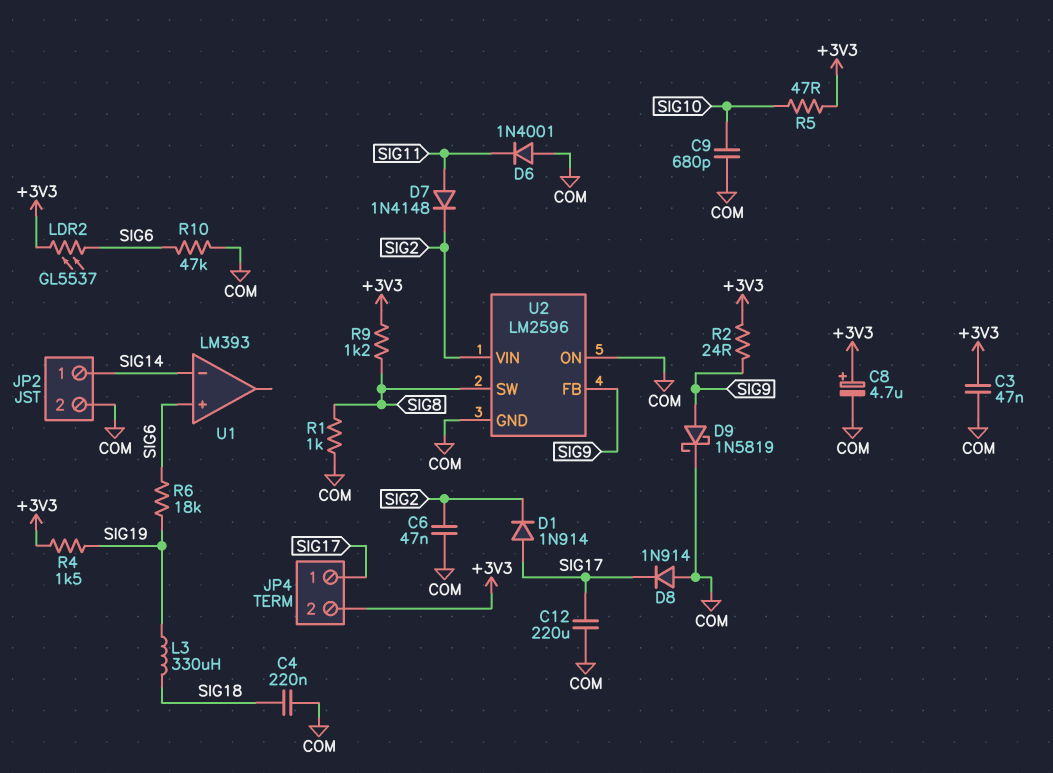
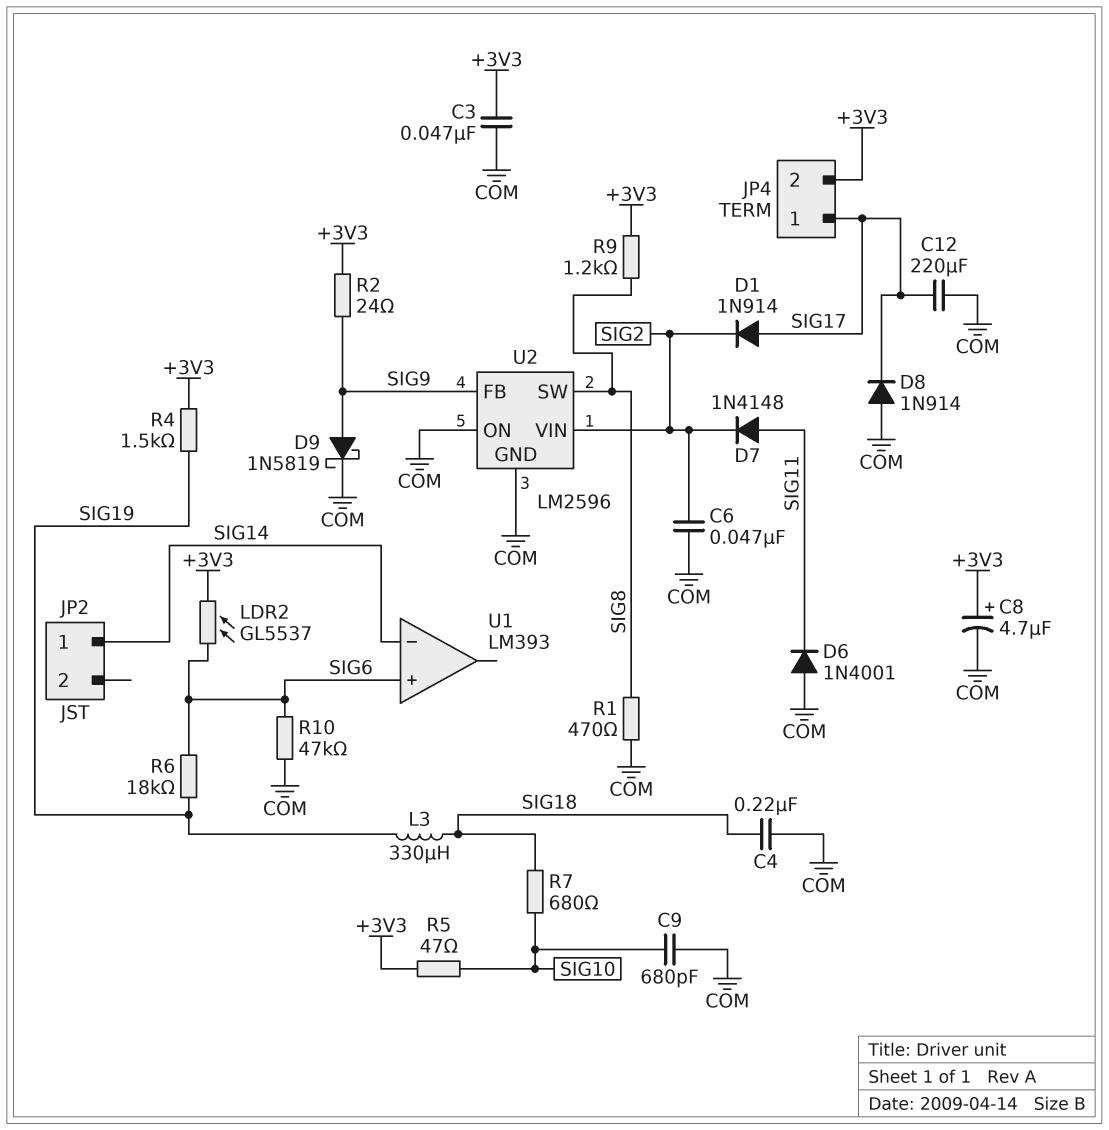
JP2 pin 2: COM -> none
R1: 1k (COM, SIG8) -> 470 (COM, SIG8)
R7: none -> 680 (SIG10, SIG18)

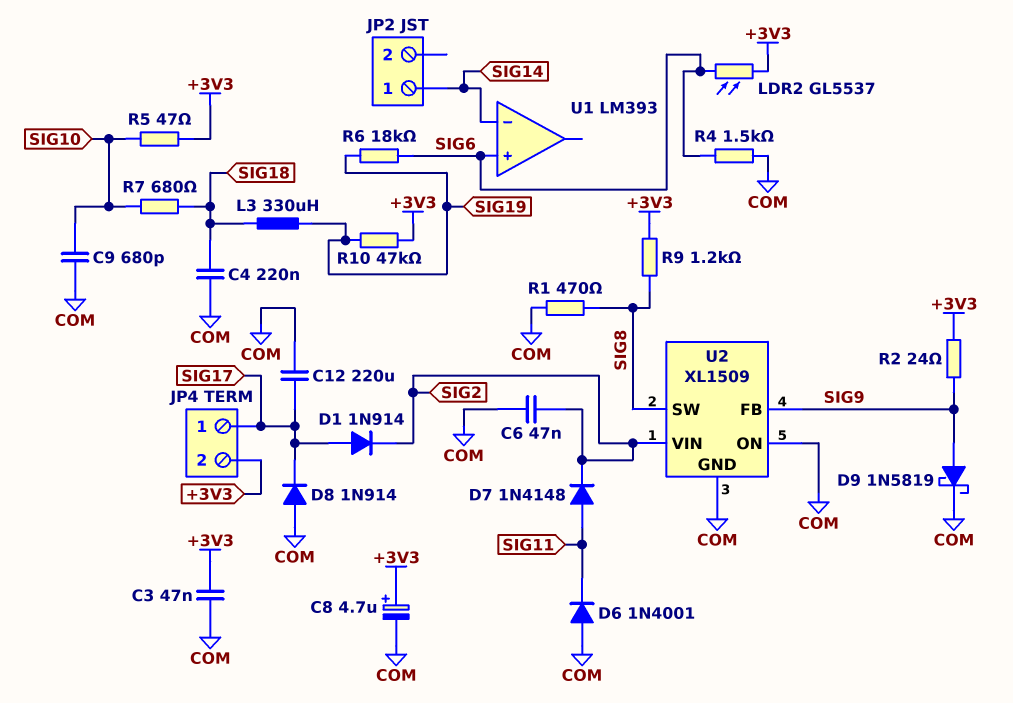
R4: 1.5k (+3V3, SIG19) -> 1.5k (COM, SIG6)
R10: 47k (COM, SIG6) -> 47k (+3V3, SIG19)
U2: LM2596 -> XL1509

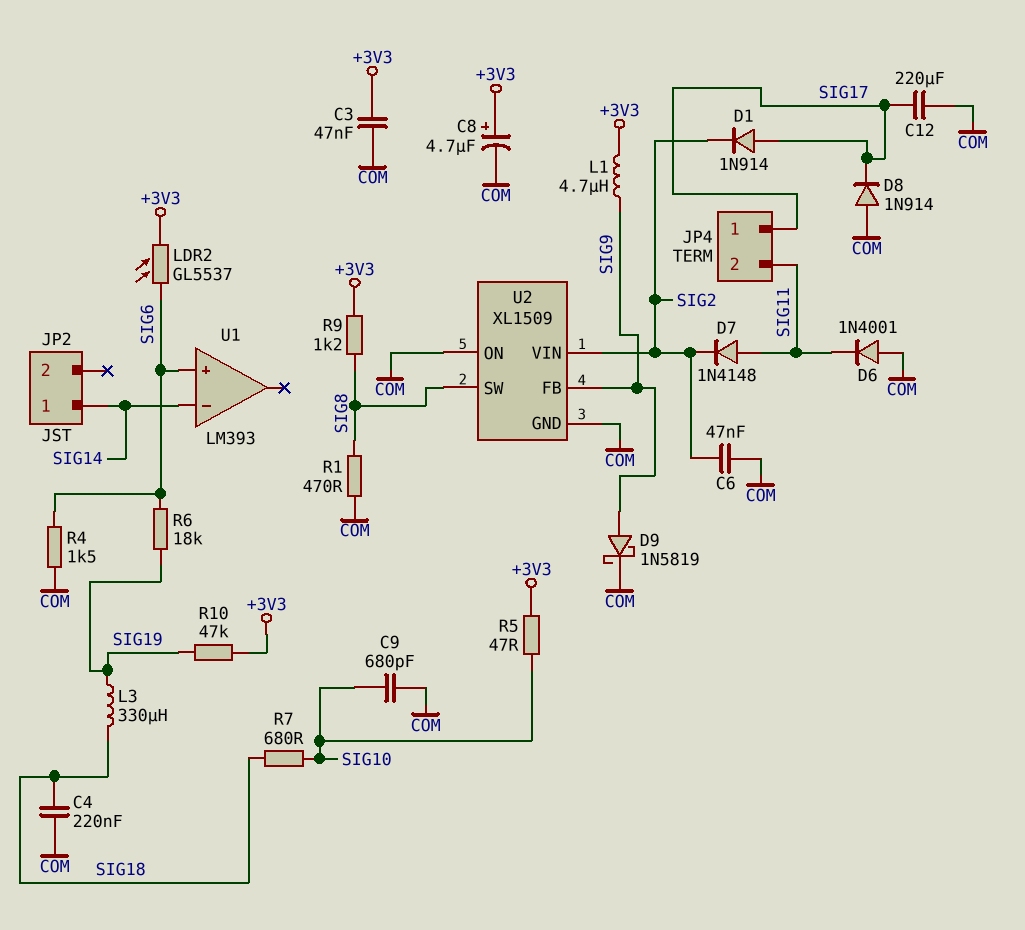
JP4 pin 2: +3V3 -> SIG11
L1: none -> 4.7uH (+3V3, SIG9)
R2: 24 (+3V3, SIG9) -> none

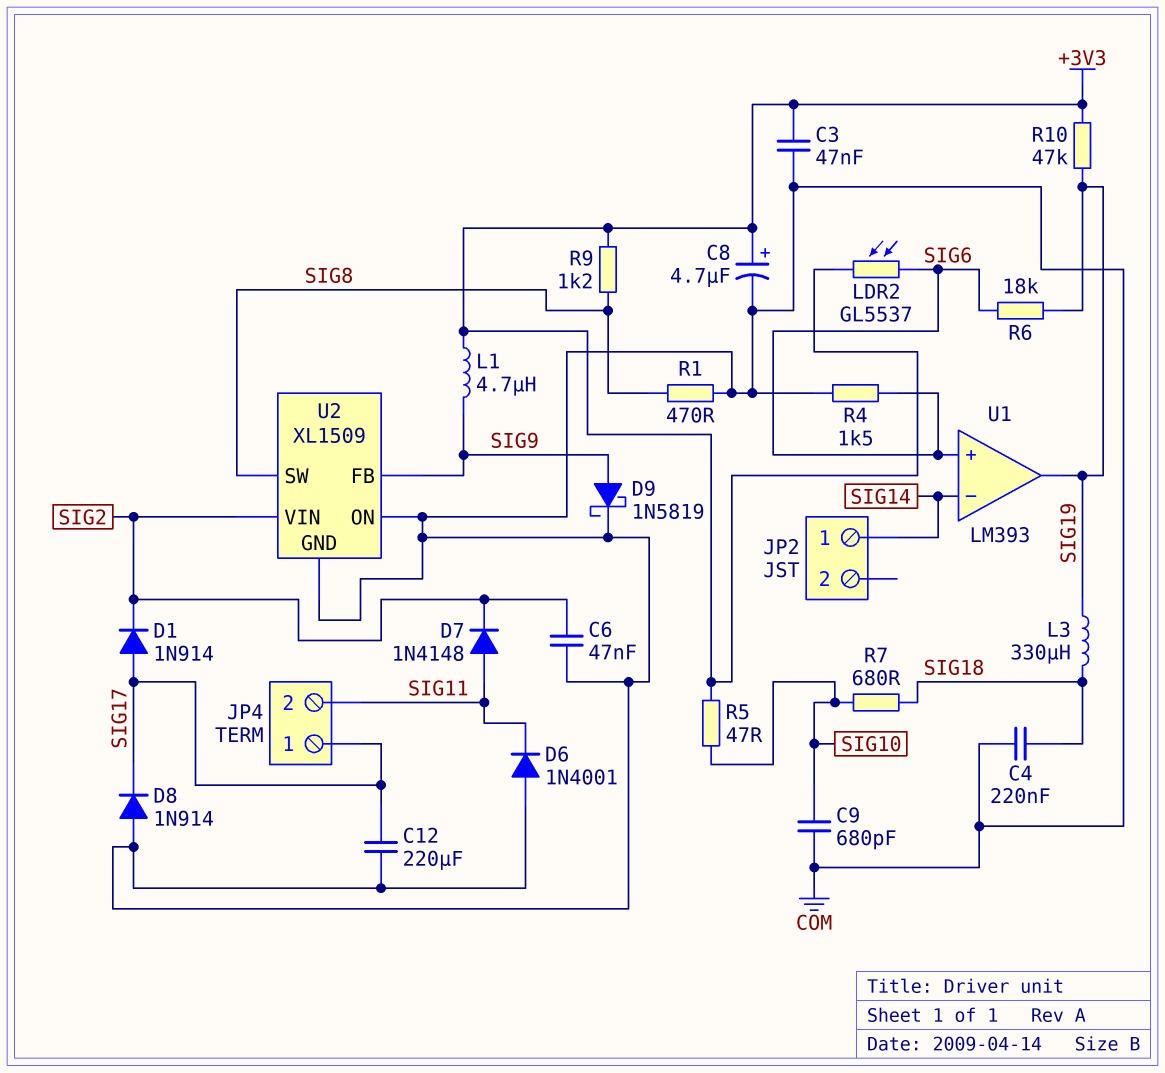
U1 pin out: none -> SIG19

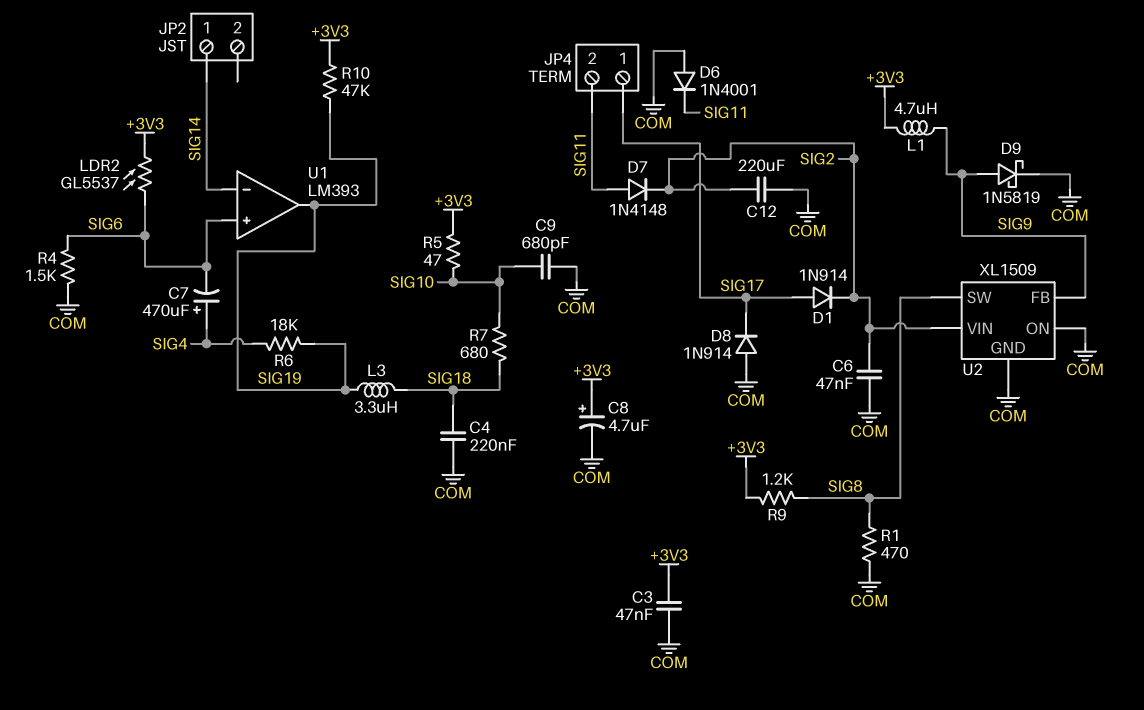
C7: none -> 470uF (plus SIG4, minus SIG6)
C12: 220uF (COM, SIG17) -> 220uF (COM, SIG2)
L3: 330uH (SIG18, SIG19) -> 3.3uH (SIG18, SIG19)
R6: 18k (SIG6, SIG19) -> 18k (SIG4, SIG19)

